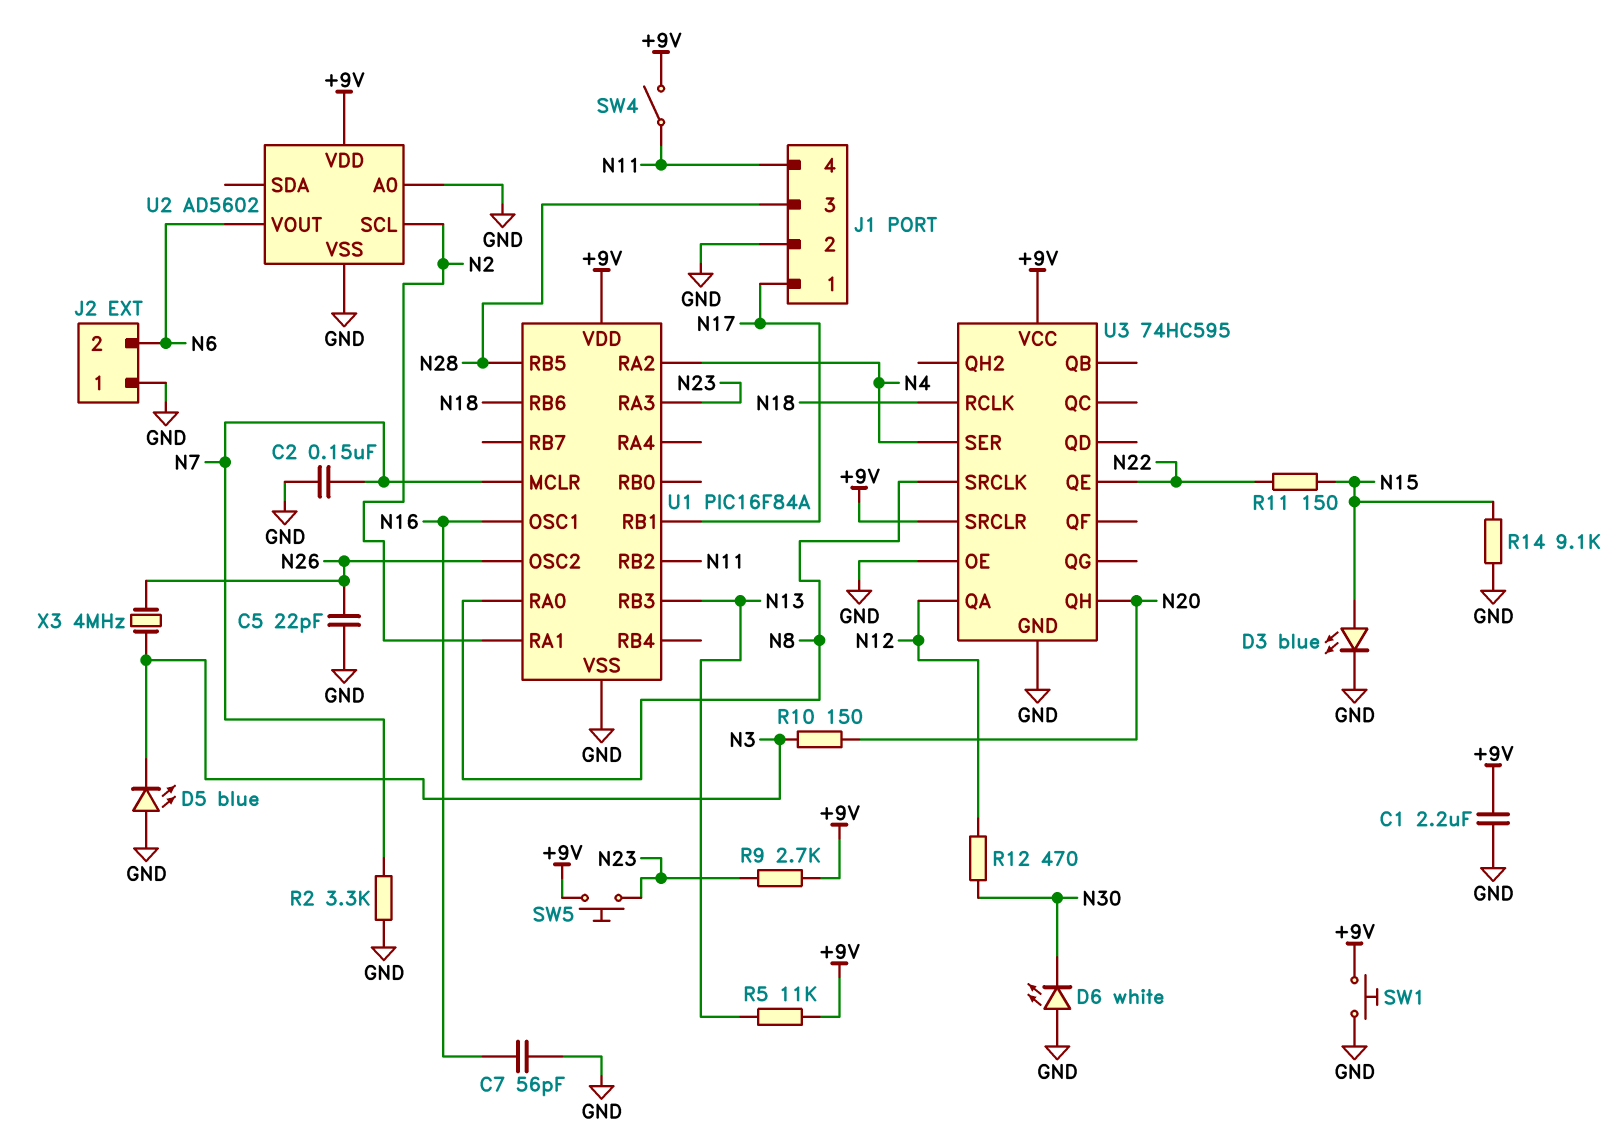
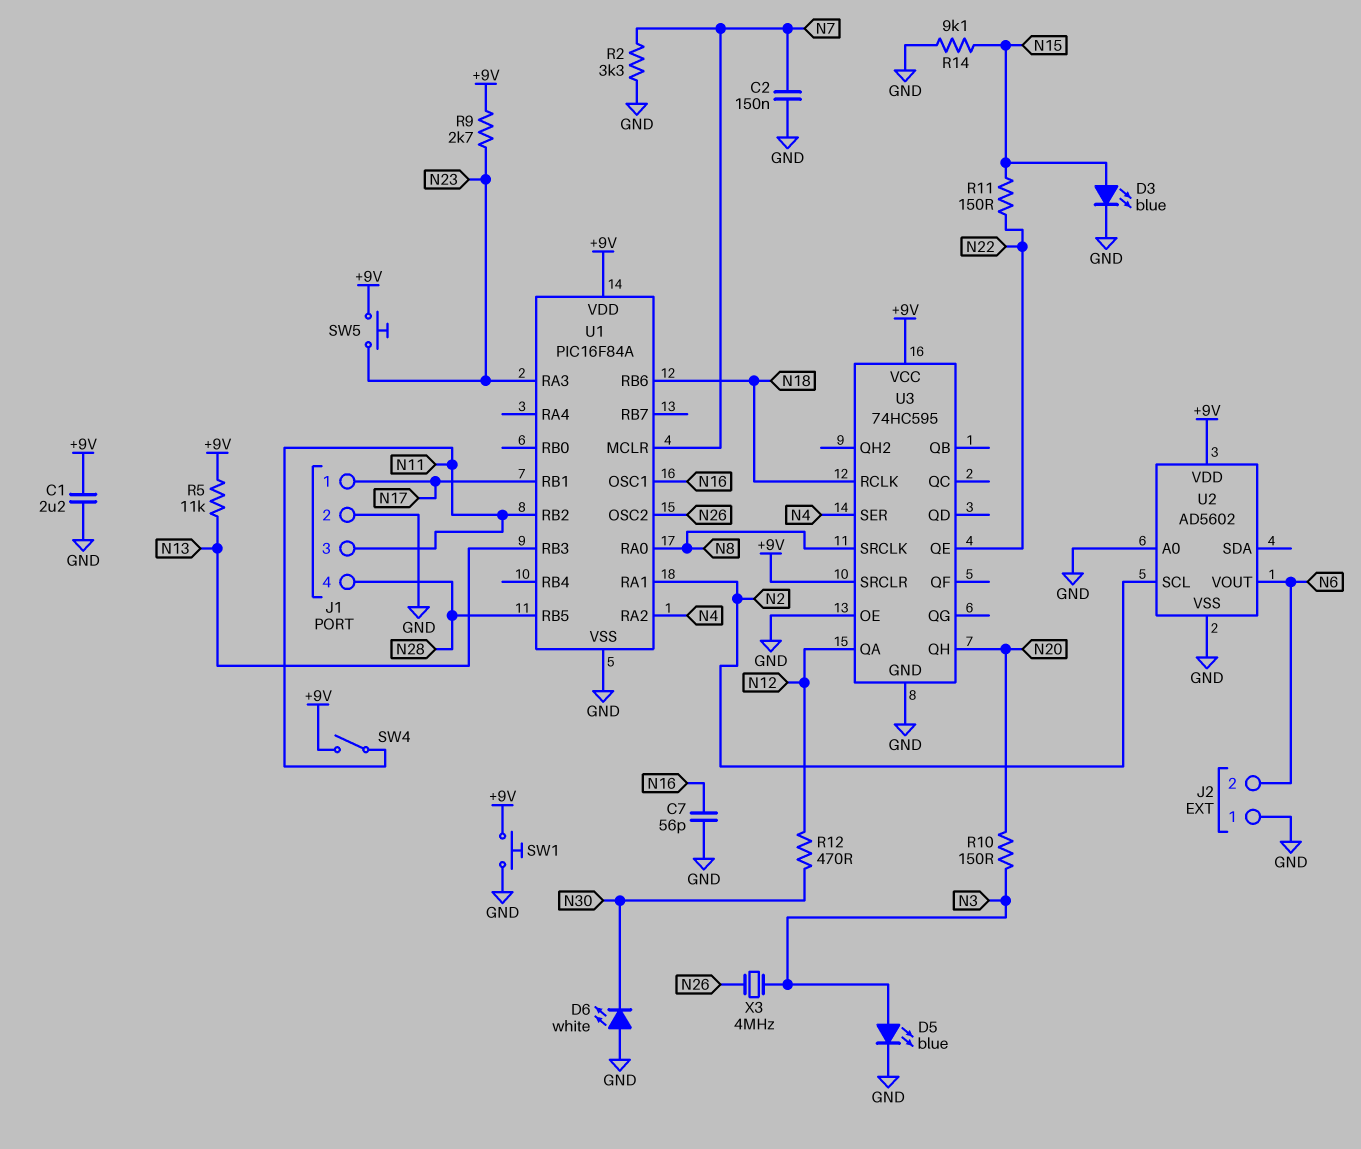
C5: 22pF (GND, N26) -> none
D5: LED blue (A GND, K N3) -> LED blue (A N3, K GND)
J1 pin 3: N28 -> N11
J1 pin 4: N11 -> N28

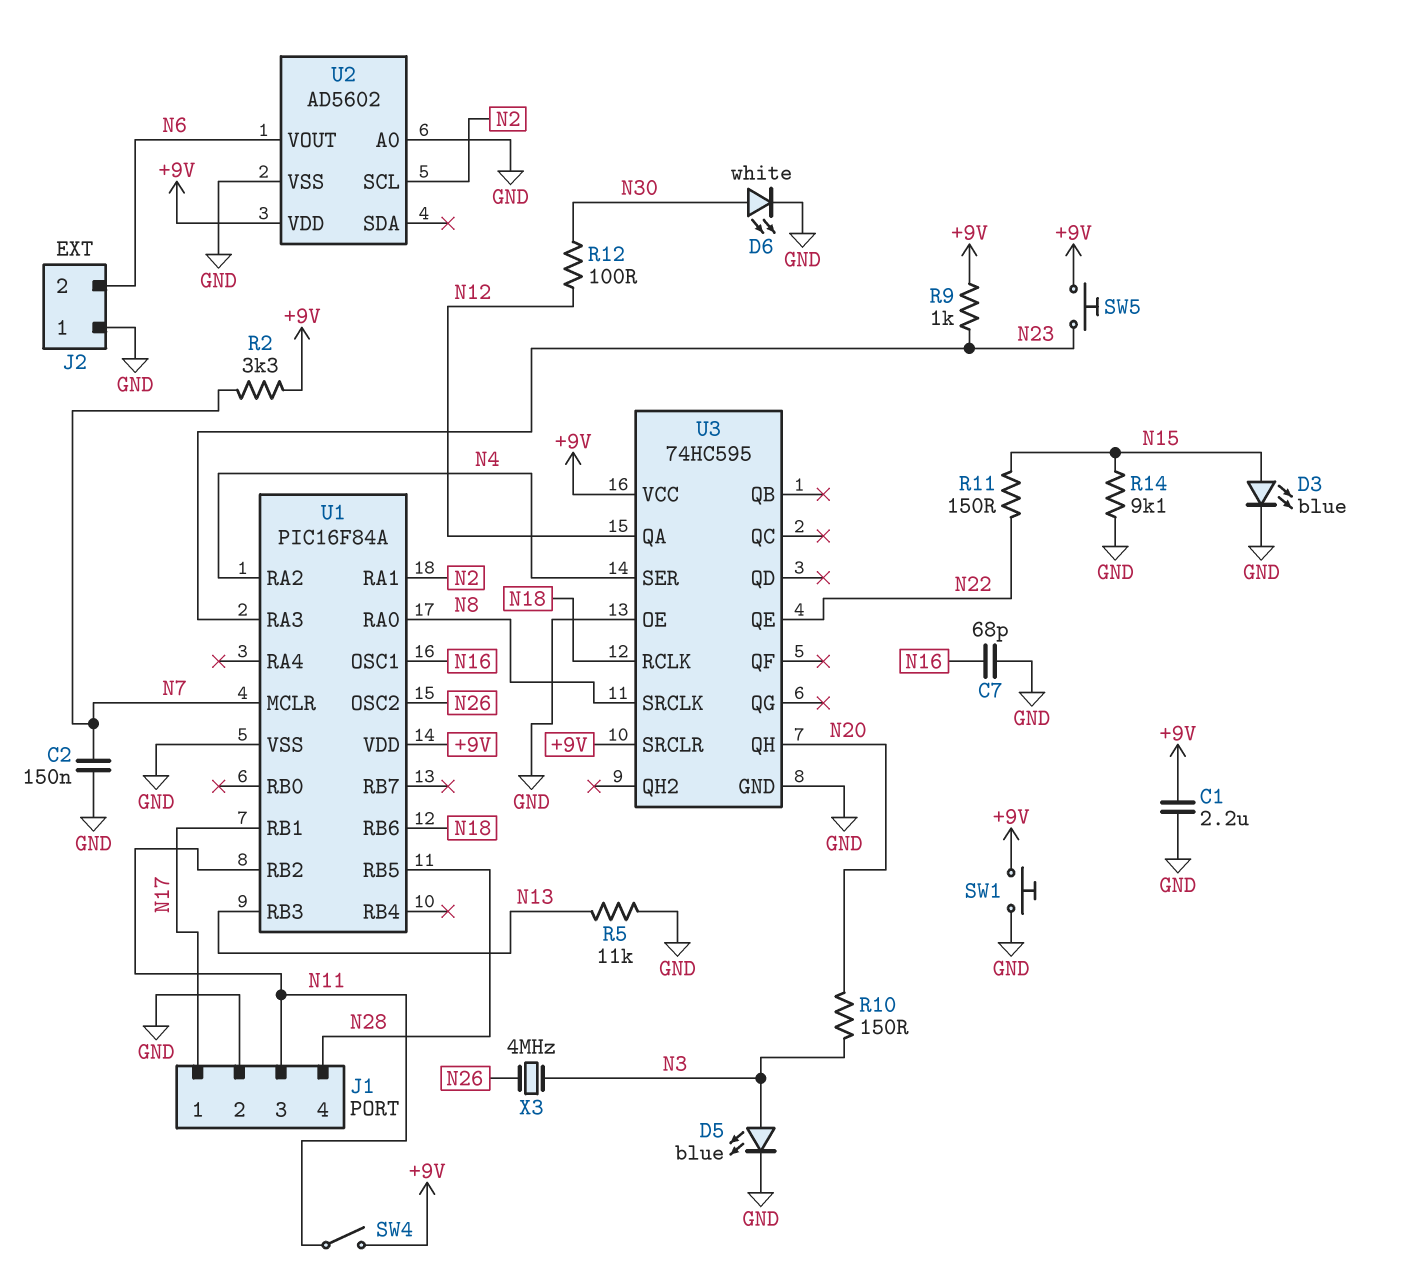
C7: 56pF (GND, N16) -> 68pF (GND, N16)
D6: LED white (A GND, K N30) -> LED white (A N30, K GND)
R2: 3.3k (GND, N7) -> 3.3k (+9V, N7)
R5: 11k (+9V, N13) -> 11k (GND, N13)
R9: 2.7k (+9V, N23) -> 1k (+9V, N23)
R12: 470 (N12, N30) -> 100 (N12, N30)

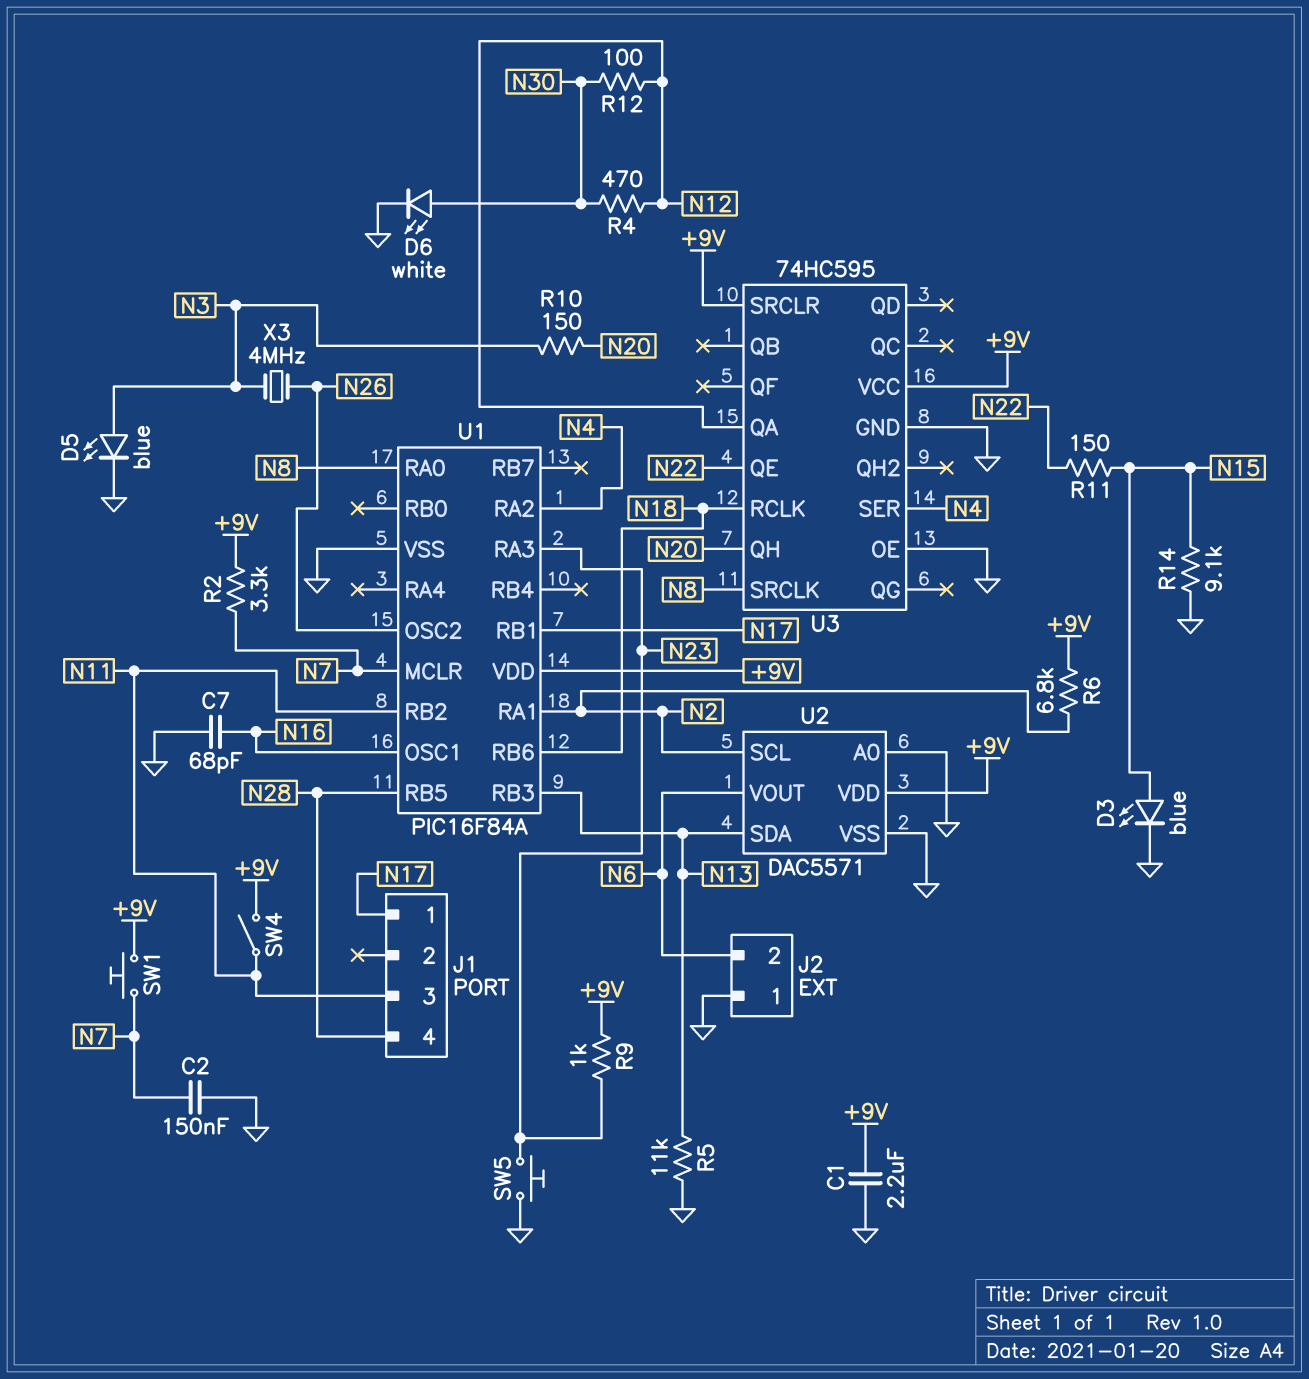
J1 pin 2: GND -> none
R4: none -> 470 (N12, N30)
R6: none -> 6.8k (+9V, N2)
SW1: button (+9V, GND) -> button (+9V, N7)
SW5: button (+9V, N23) -> button (GND, N23)
U2: AD5602 -> DAC5571
U2 pin SDA: none -> N13

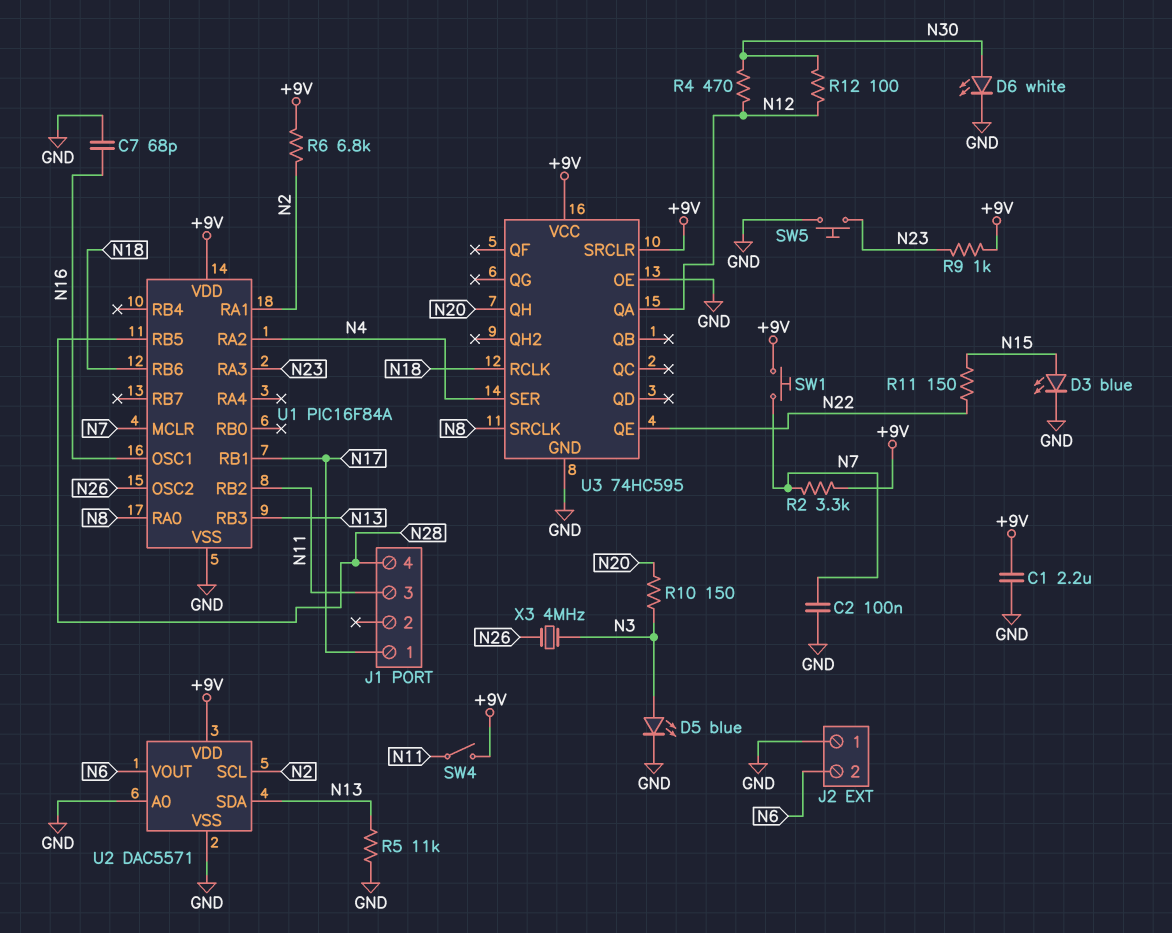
C2: 150nF (GND, N7) -> 100nF (GND, N7)
R14: 9.1k (GND, N15) -> none

